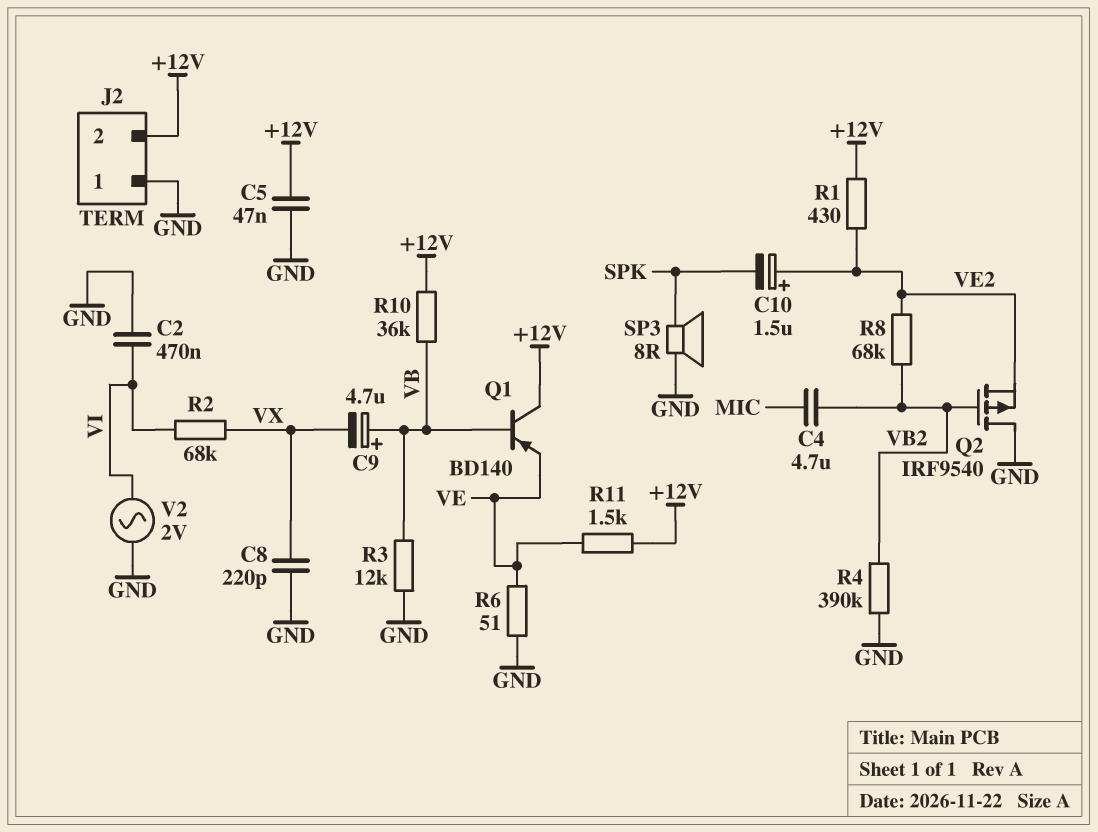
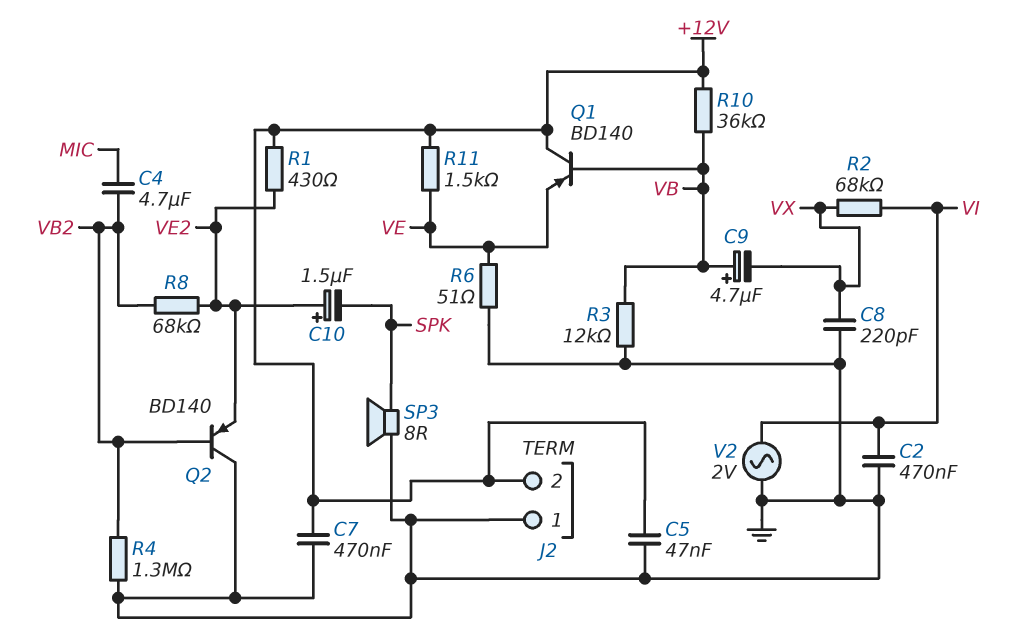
C7: none -> 470nF (+12V, GND)
Q2: PMOS IRF9540 (G VB2, D GND, S VE2) -> PNP BD140 (B VB2, C GND, E VE2)
R4: 390k (GND, VB2) -> 1.3M (GND, VB2)

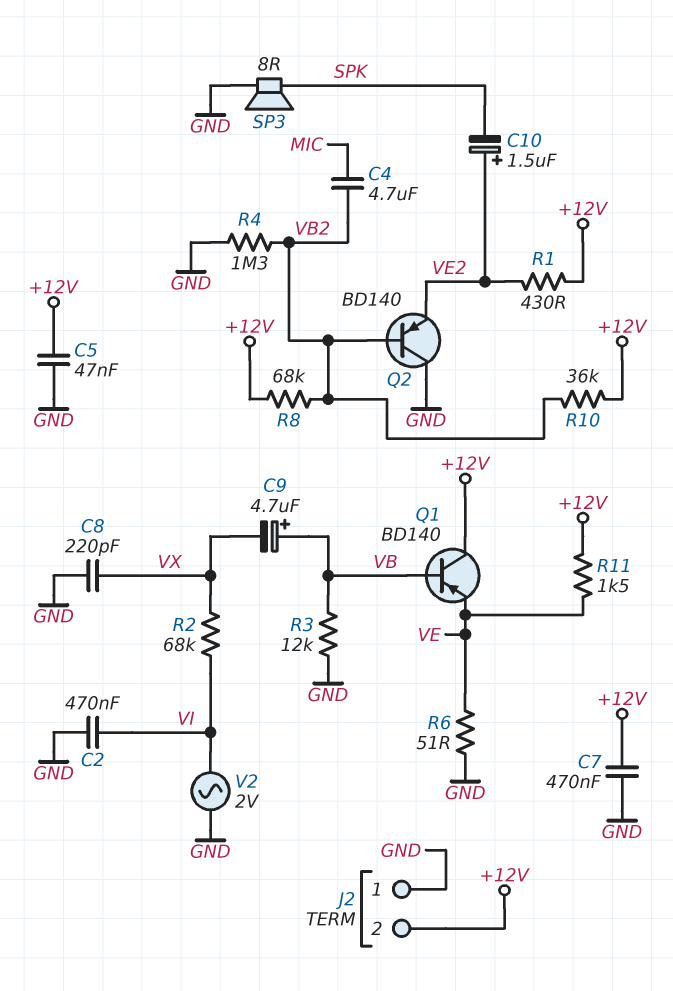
R8: 68k (VB2, VE2) -> 68k (+12V, VB2)
R10: 36k (+12V, VB) -> 36k (+12V, VB2)

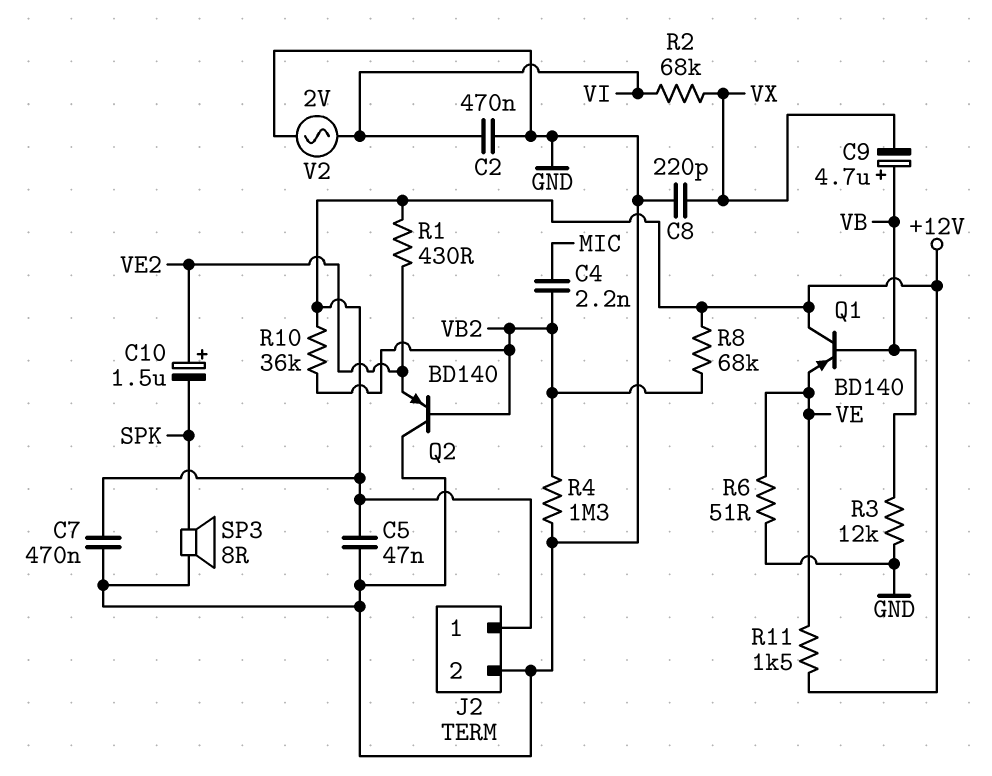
C4: 4.7uF (MIC, VB2) -> 2.2nF (MIC, VB2)
J2 pin 1: GND -> +12V
J2 pin 2: +12V -> GND

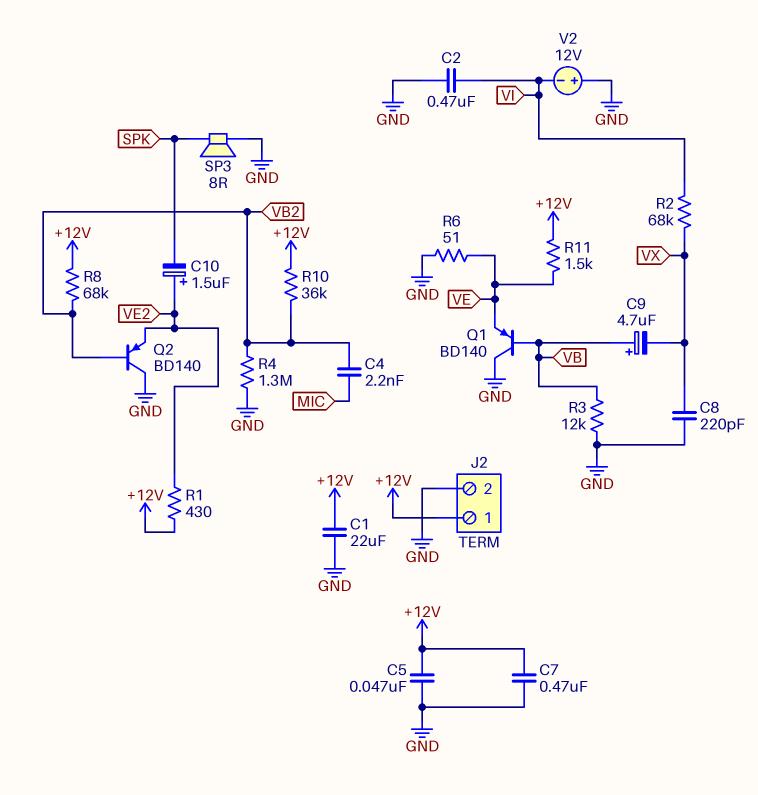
C1: none -> 22uF (+12V, GND)
Q1: PNP BD140 (B VB, C +12V, E VE) -> PNP BD140 (B VB, C GND, E VE)
V2: AC 2V (GND, VI) -> 12V (plus GND, minus VI)

